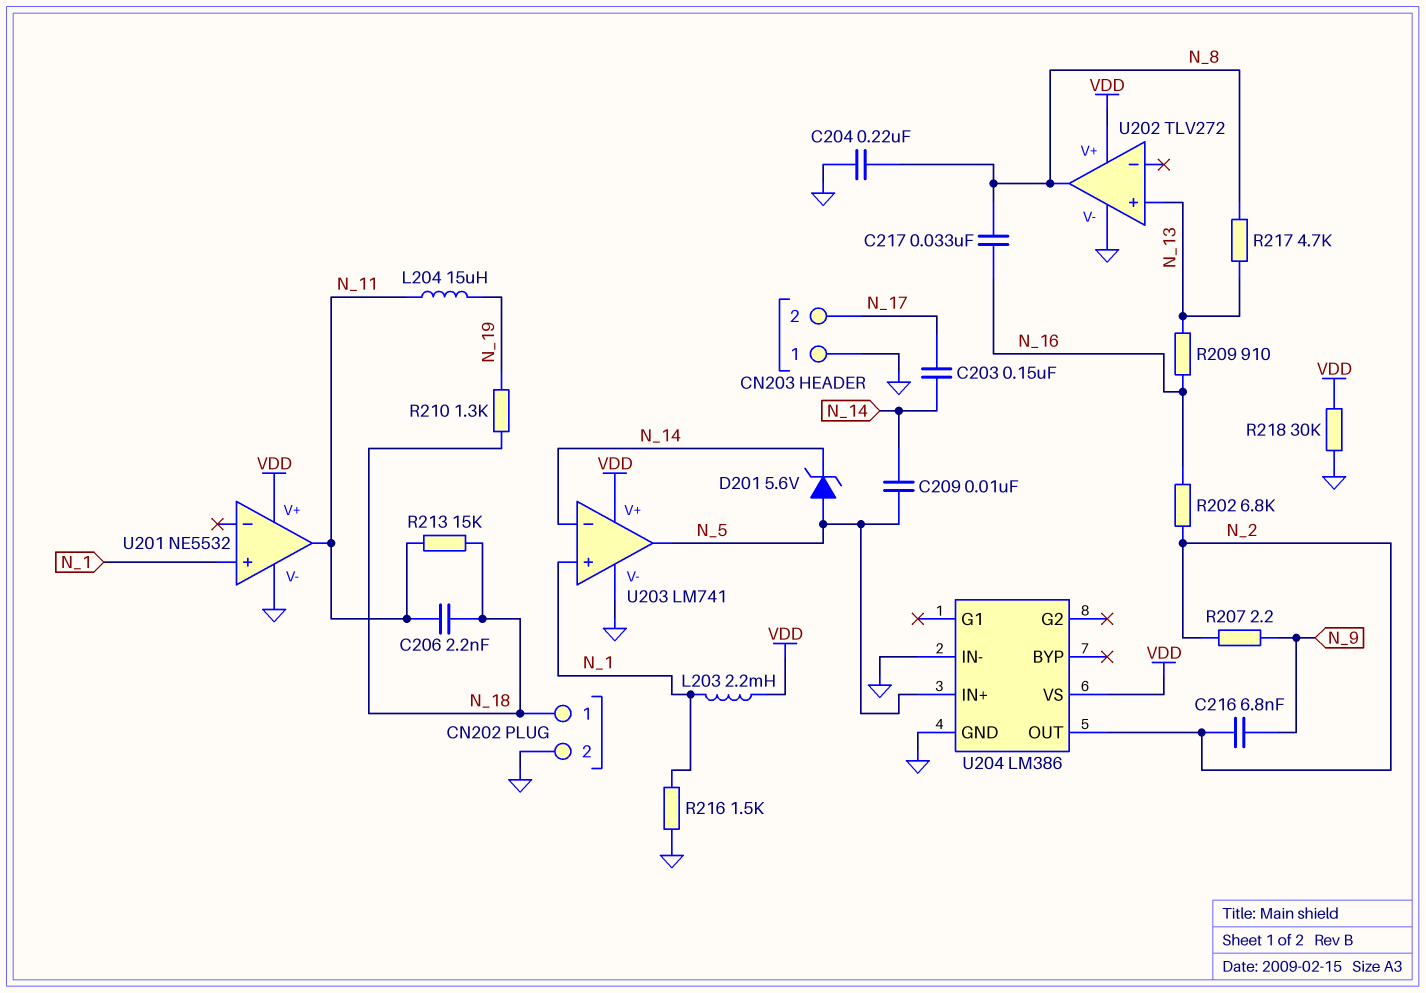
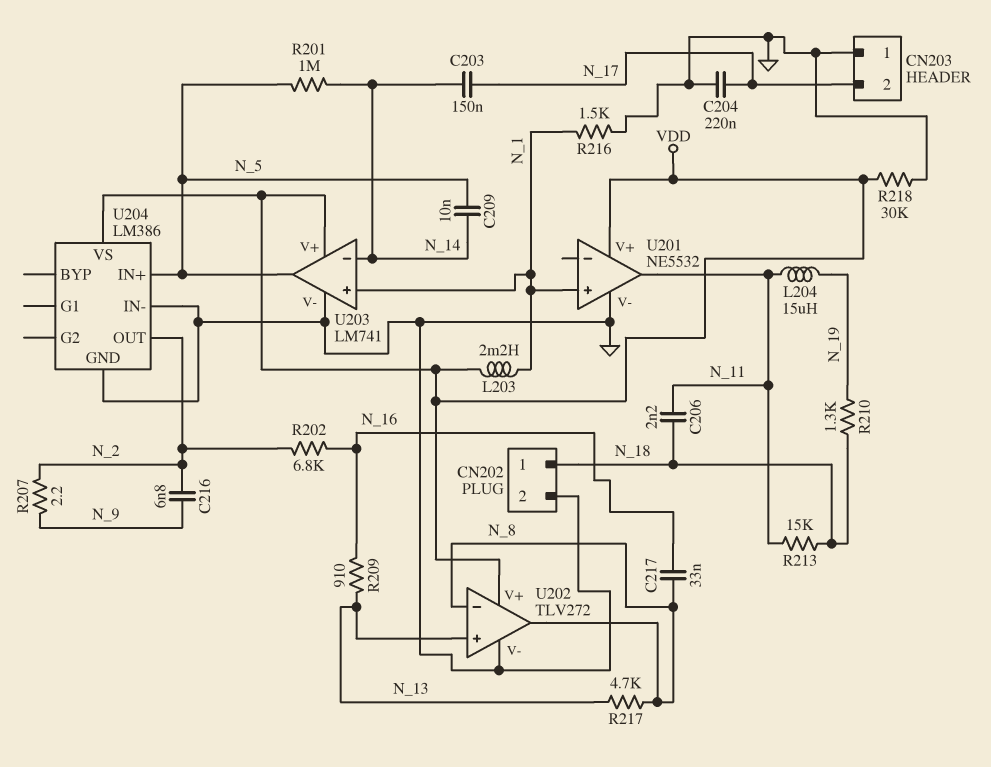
C204: 220nF (GND, N_8) -> 220nF (GND, N_17)
D201: zener 5.6V (A N_5, K N_14) -> none
R201: none -> 1M (N_5, N_14)
U202 pin in-: none -> N_8

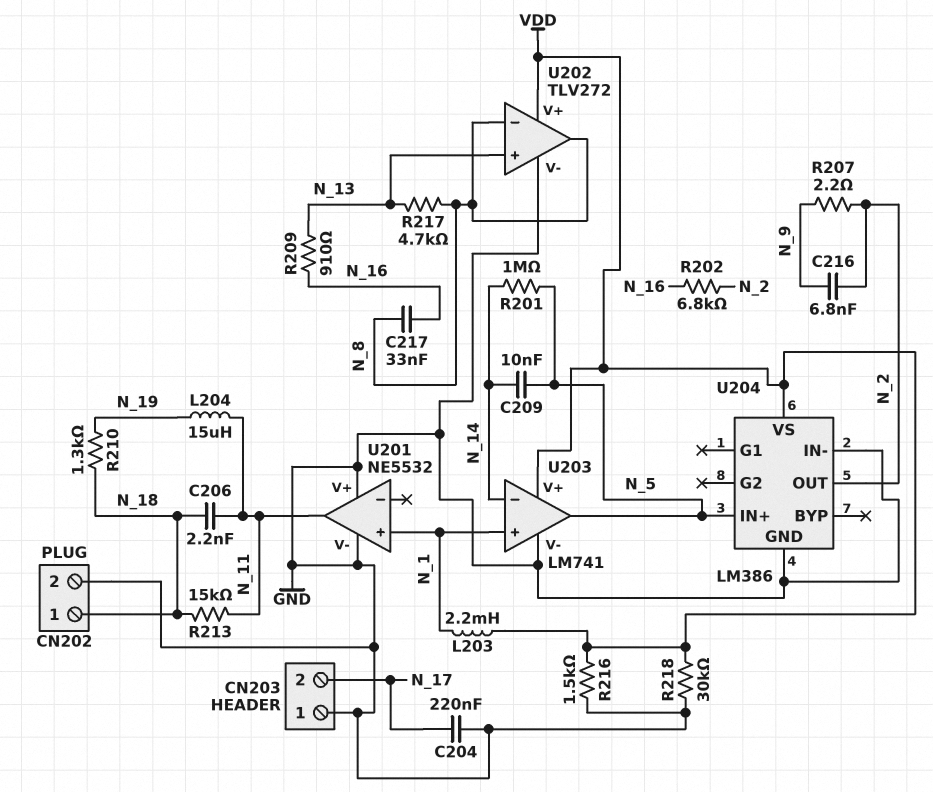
C203: 150nF (N_14, N_17) -> none
R216: 1.5k (GND, N_1) -> 1.5k (GND, VDD)
U201 pin V+: VDD -> GND

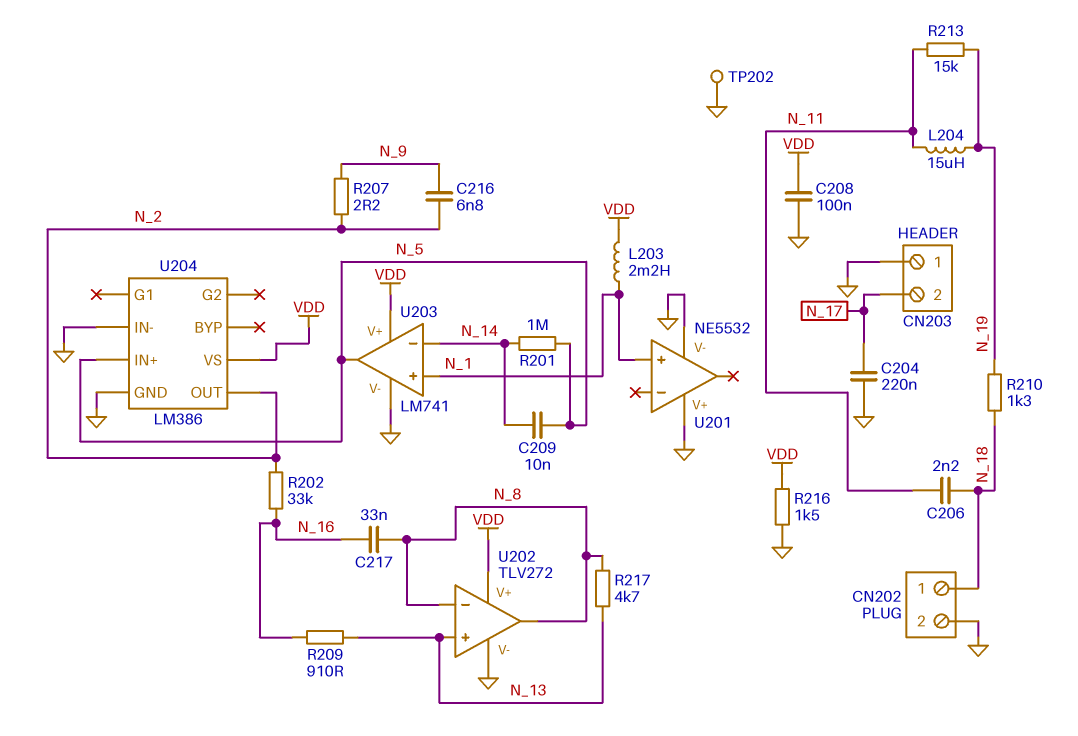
C208: none -> 100nF (GND, VDD)
R202: 6.8k (N_2, N_16) -> 33k (N_2, N_16)
R213: 15k (N_11, N_18) -> 15k (N_11, N_19)
R218: 30k (GND, VDD) -> none
TP202: none -> test point (GND)
U201 pin out: N_11 -> none

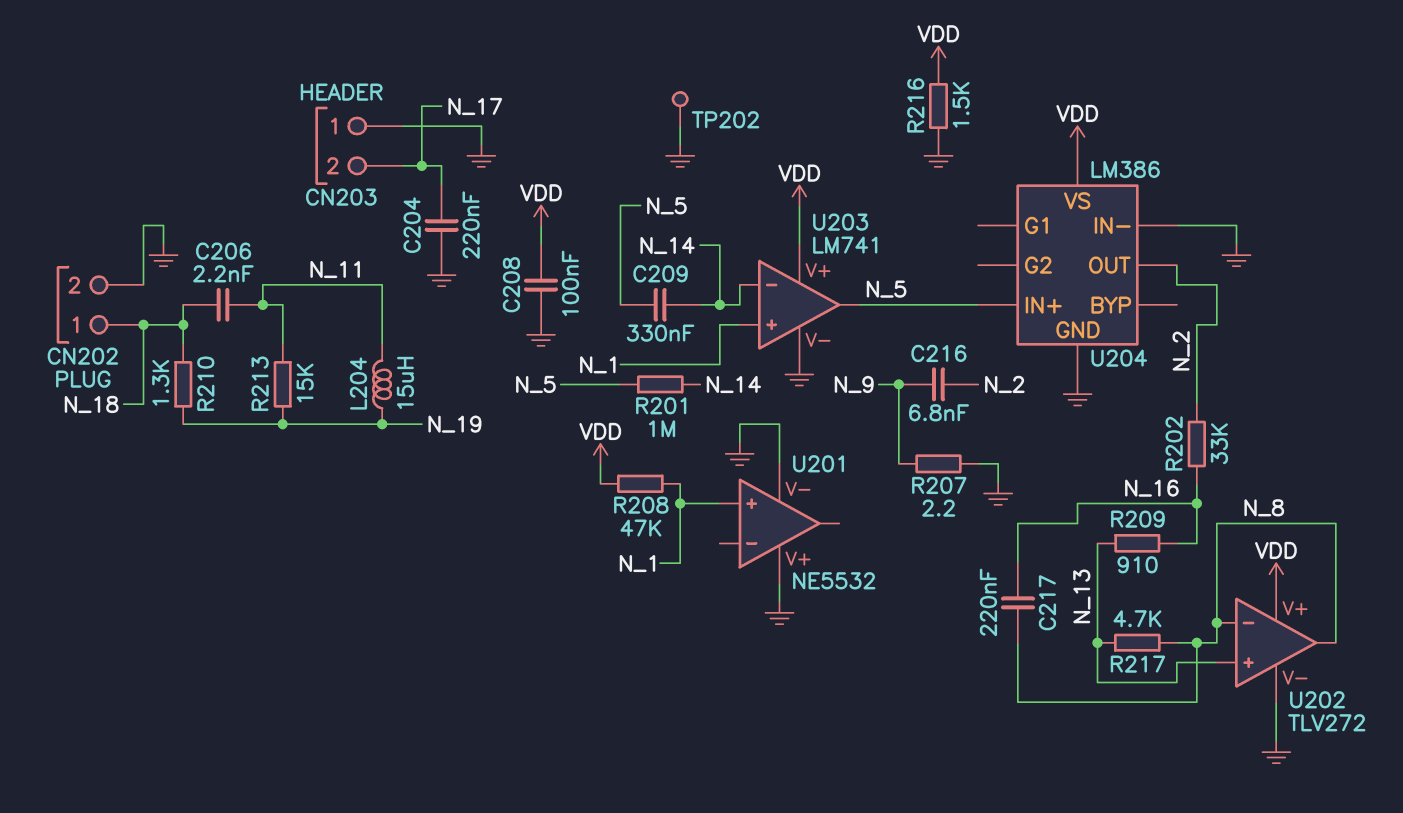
C209: 10nF (N_5, N_14) -> 330nF (N_5, N_14)
C217: 33nF (N_8, N_16) -> 220nF (N_8, N_16)
L203: 2.2mH (N_1, VDD) -> none
R207: 2.2 (N_2, N_9) -> 2.2 (GND, N_9)
R208: none -> 47k (N_1, VDD)

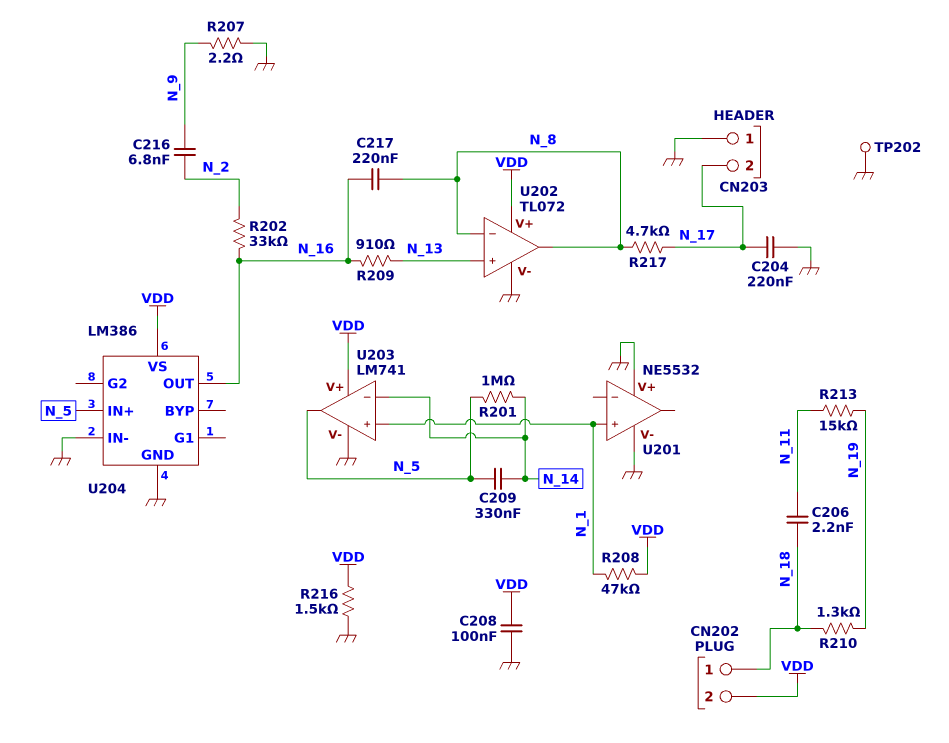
CN202 pin 2: GND -> VDD
L204: 15uH (N_11, N_19) -> none
R217: 4.7k (N_8, N_13) -> 4.7k (N_8, N_17)
U202: TLV272 -> TL072
U204 pin OUT: N_2 -> N_16

